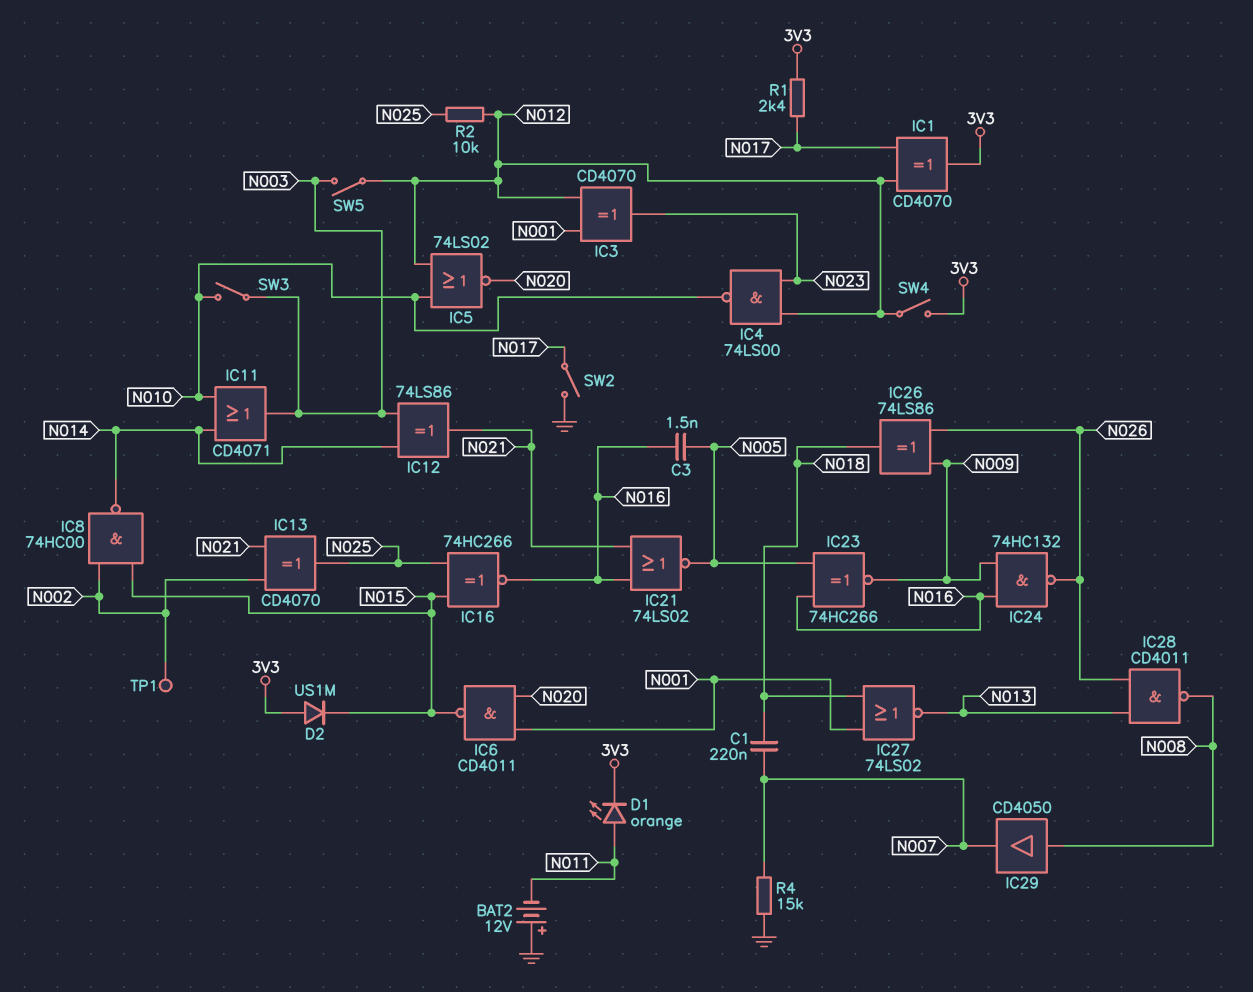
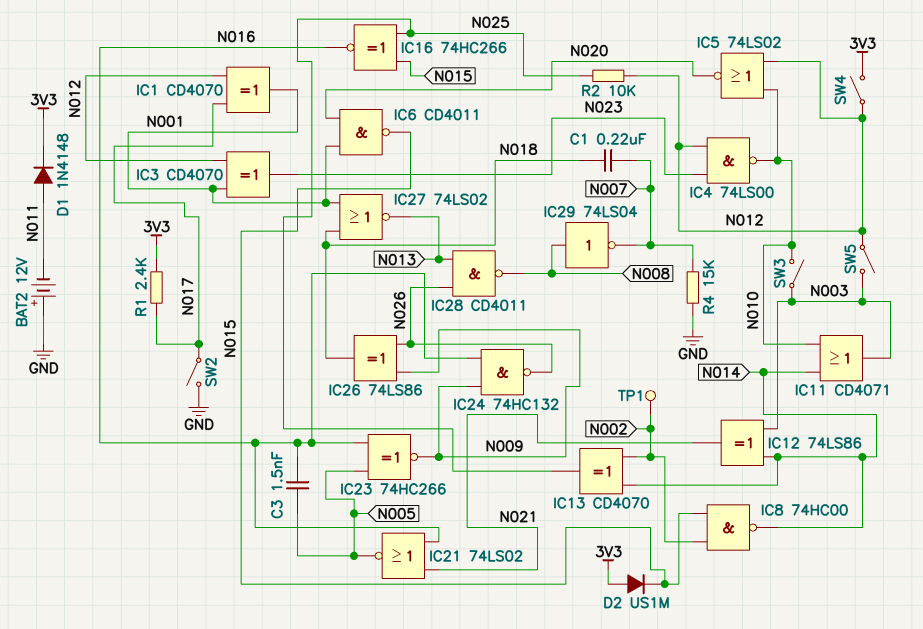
D1: LED orange (A N011, K 3V3) -> diode 1N4148 (A N011, K 3V3)
IC1: XOR CD4070 (in N012, in N017, out 3V3) -> XOR CD4070 (in N012, in N017, out N001)
IC13: XOR CD4070 (in N002, in N021, out N025) -> XOR CD4070 (in N002, in N014, out N025)
IC29: buffer CD4050 (in N008, out N007) -> NOT 74LS04 (in N008, out N007)

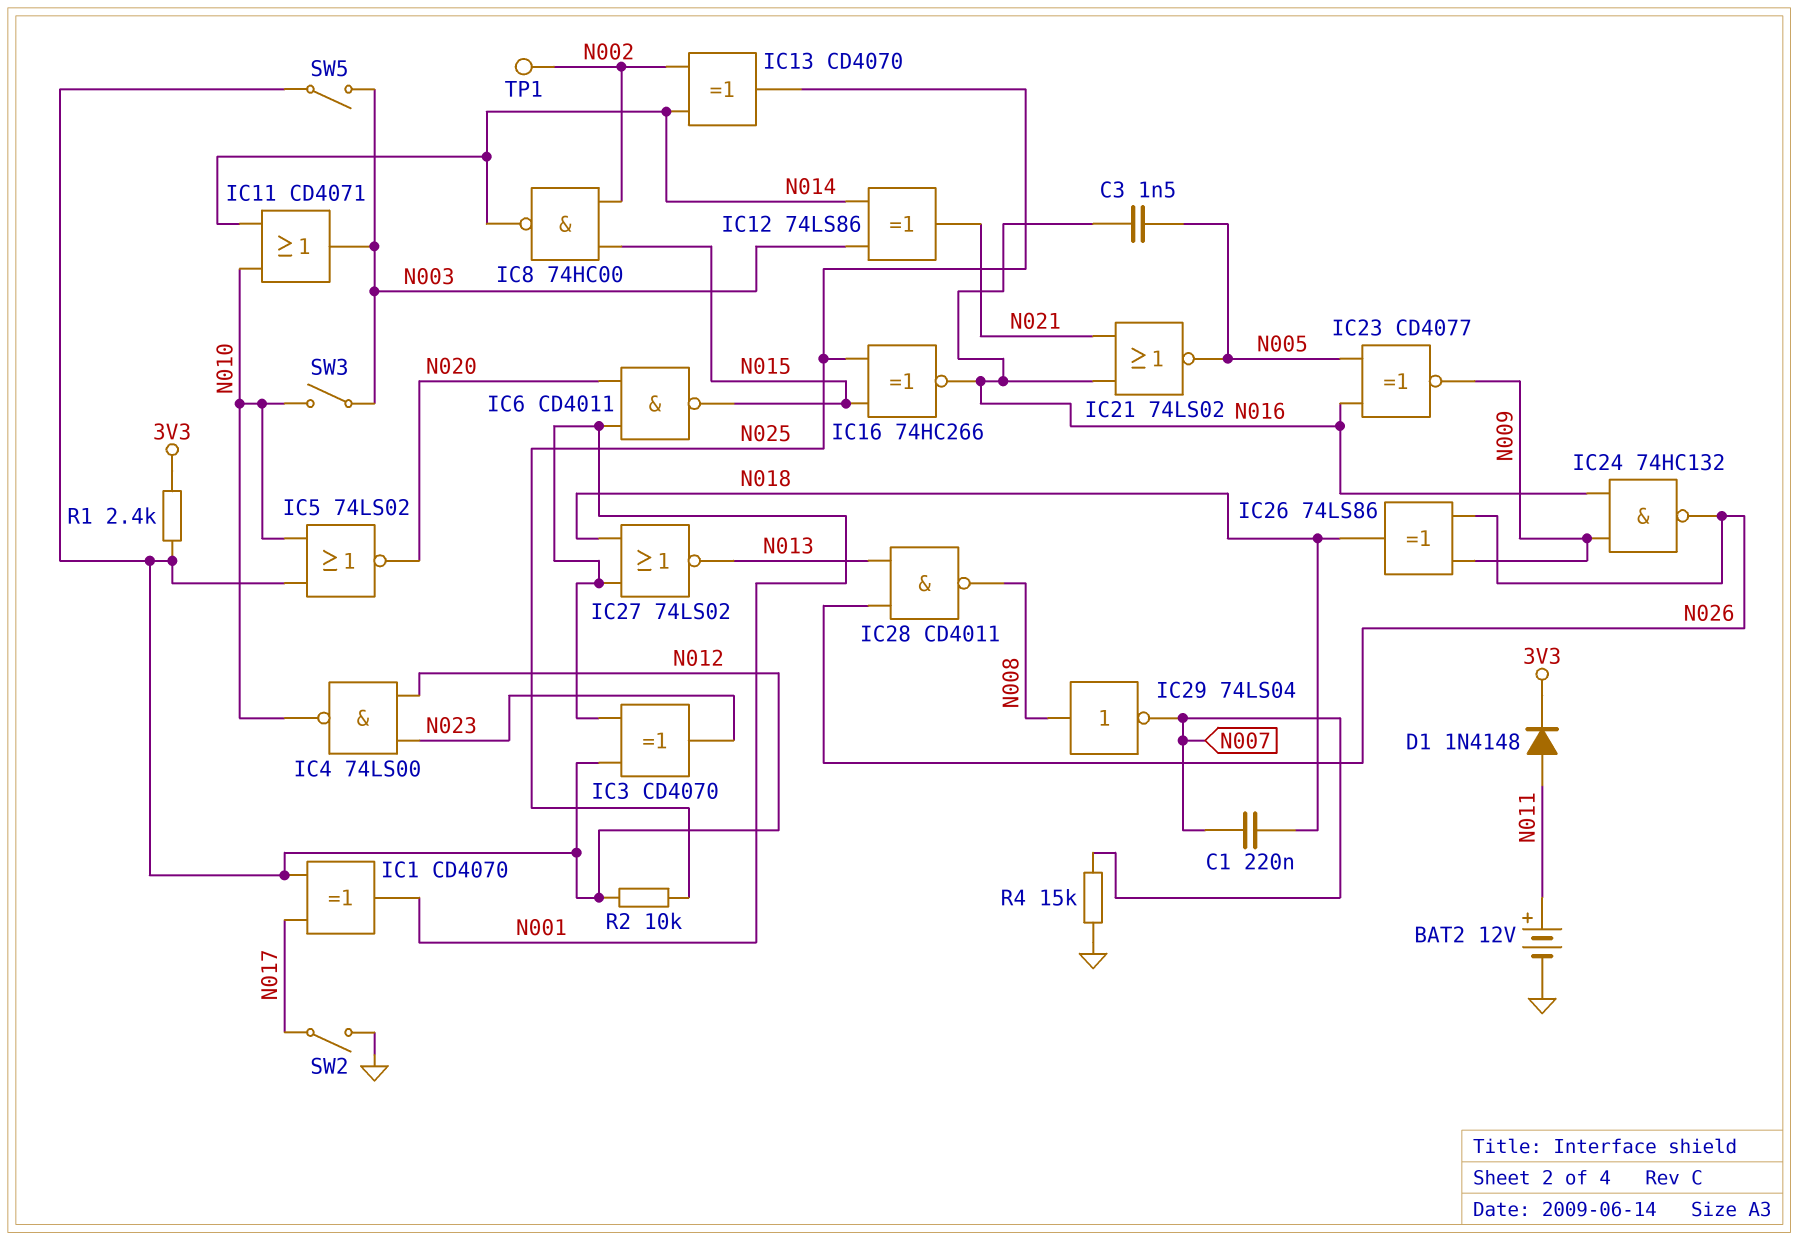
BAT2: 12V (plus GND, minus N011) -> 12V (plus N011, minus GND)
D2: diode US1M (A 3V3, K N015) -> none
IC23: XNOR 74HC266 (in N005, in N016, out N009) -> XNOR CD4077 (in N005, in N016, out N009)
R1: 2.4k (3V3, N017) -> 2.4k (3V3, N012)
SW4: switch (3V3, N012) -> none

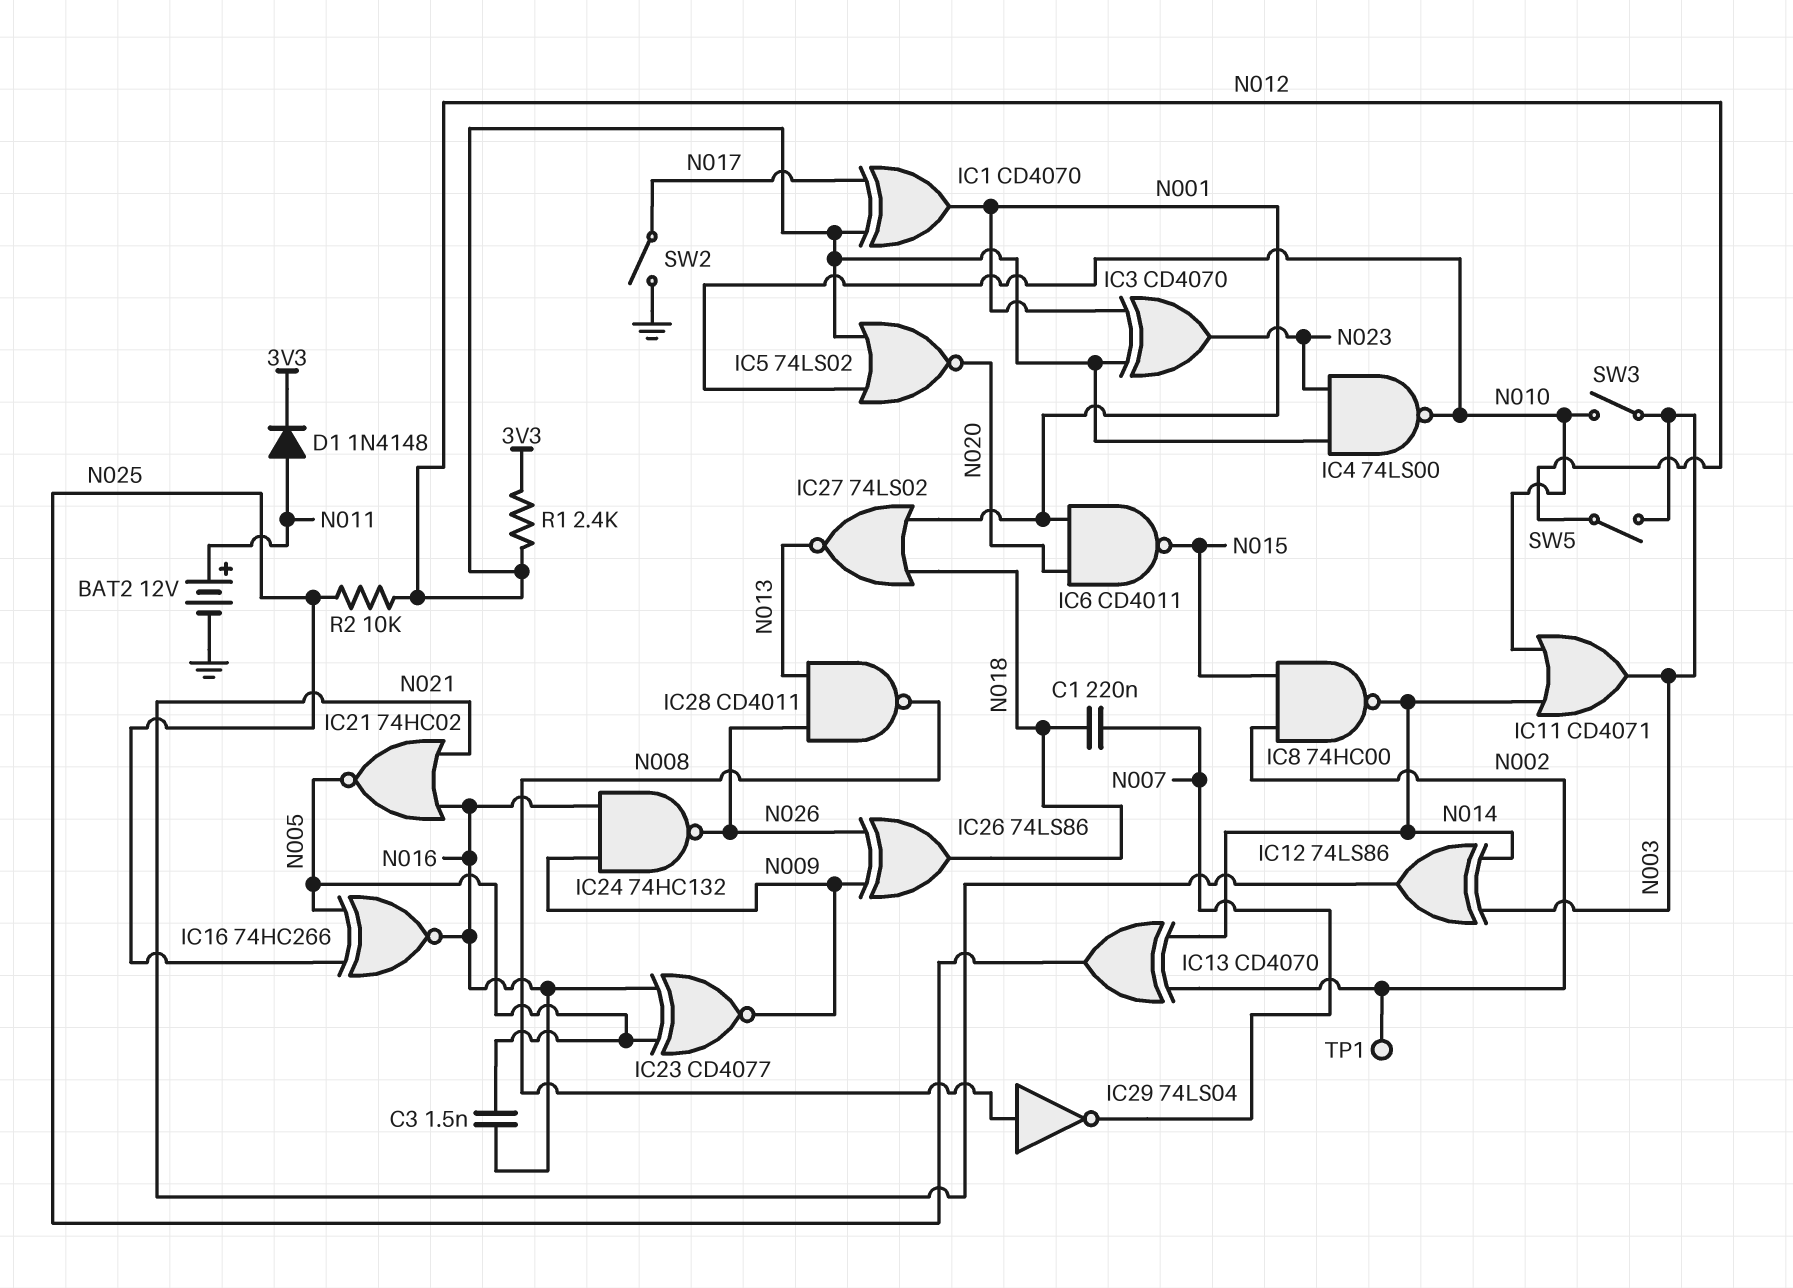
IC16: XNOR 74HC266 (in N015, in N025, out N016) -> XNOR 74HC266 (in N005, in N025, out N016)
IC21: NOR 74LS02 (in N016, in N021, out N005) -> NOR 74HC02 (in N016, in N021, out N005)
R4: 15k (GND, N007) -> none

